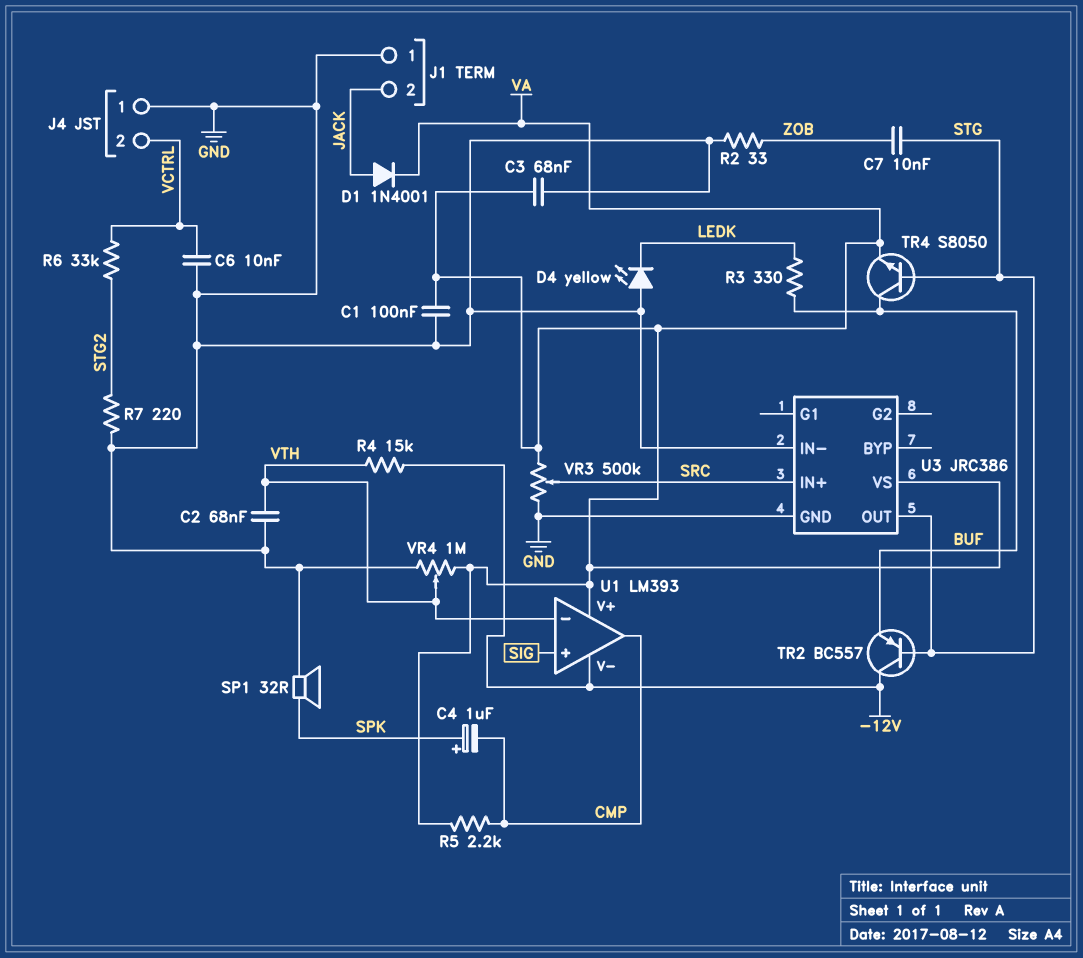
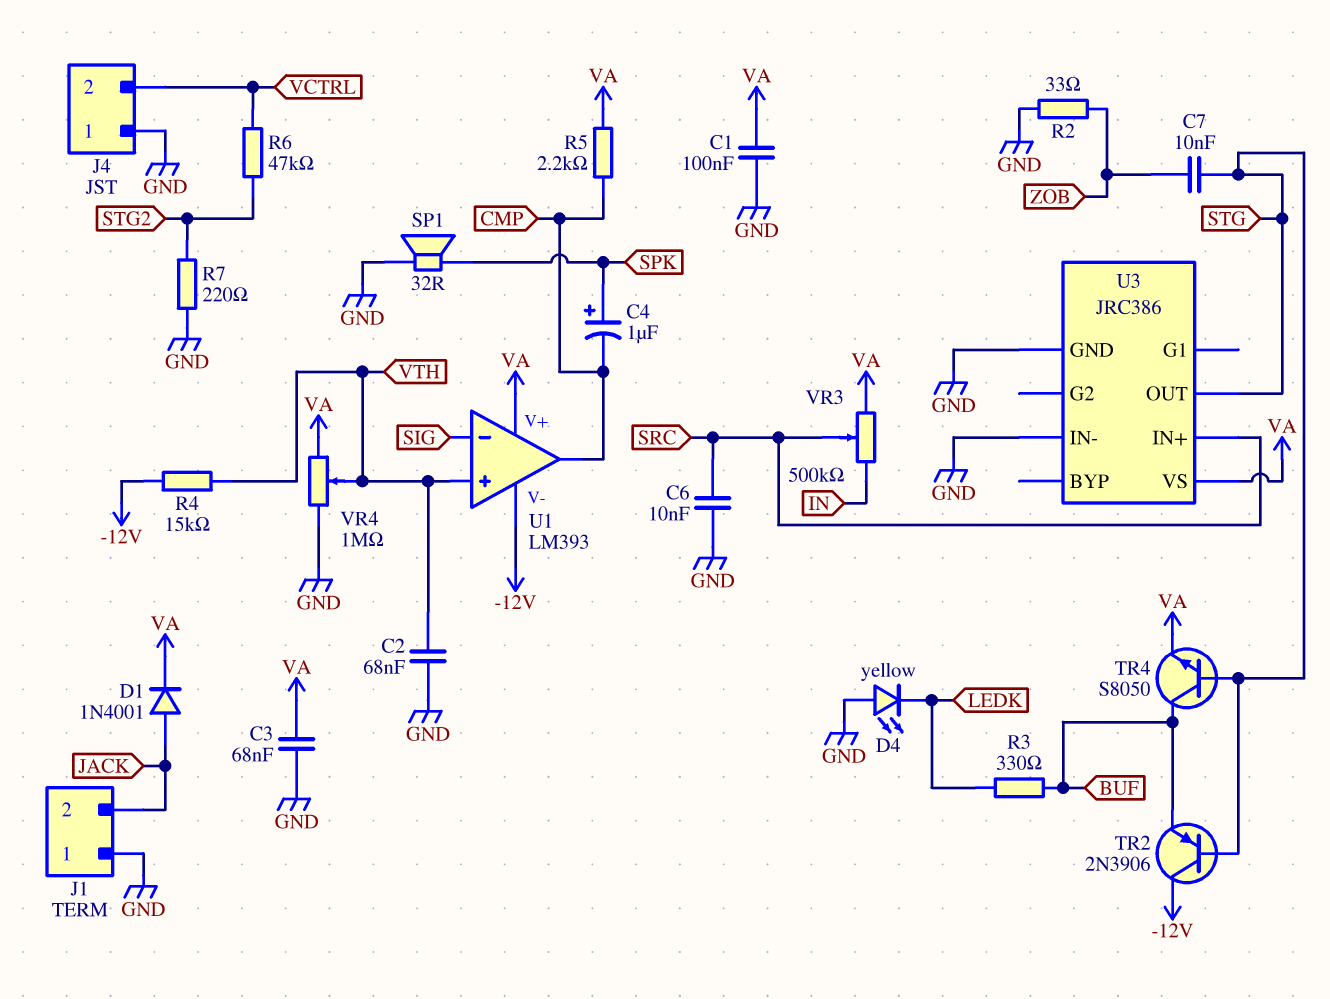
C6: 10nF (GND, VCTRL) -> 10nF (GND, SRC)
R6: 33k (STG2, VCTRL) -> 47k (STG2, VCTRL)
TR2: PNP BC557 (B STG, C -12V, E BUF) -> PNP 2N3906 (B STG, C -12V, E BUF)
U1 pin in+: SIG -> VTH
U1 pin in-: VTH -> SIG
VR3: 500k (GND, VA, wiper SRC) -> 500k (IN, VA, wiper SRC)

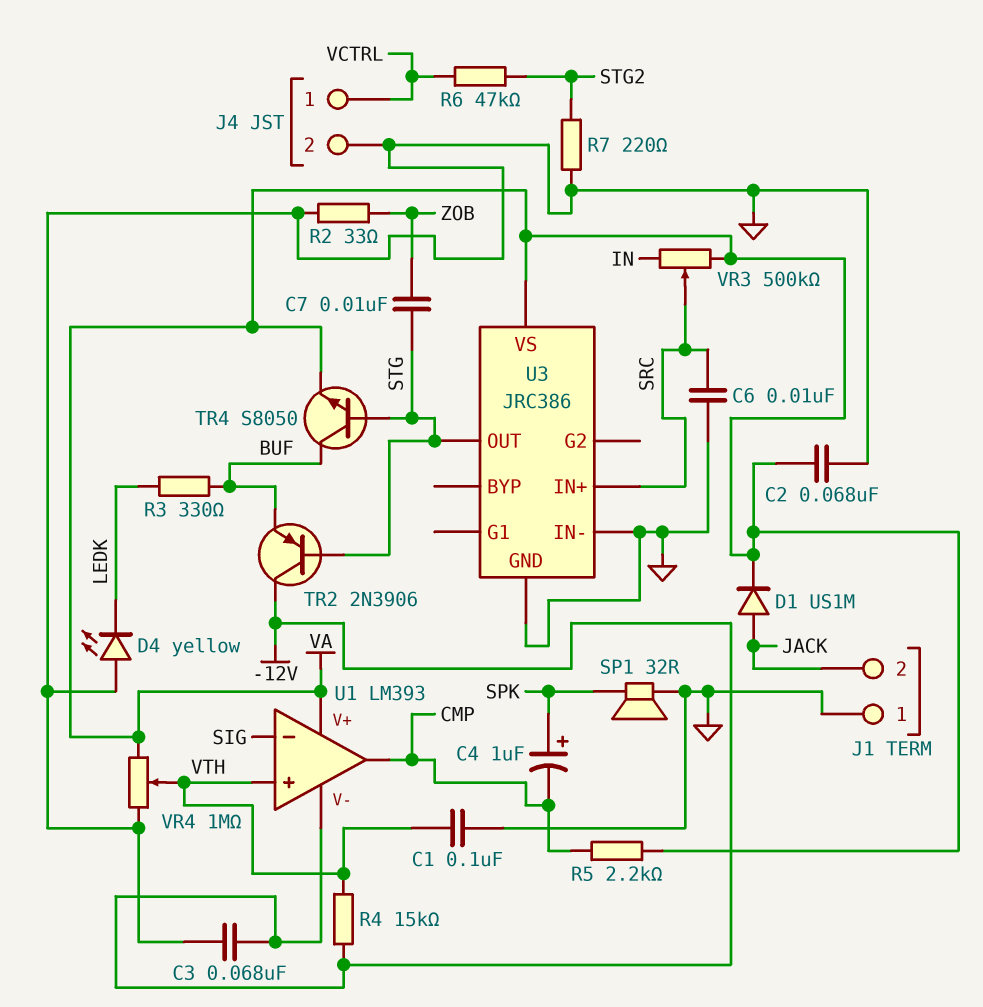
C1: 100nF (GND, VA) -> 100nF (GND, VTH)
C2: 68nF (GND, VTH) -> 68nF (GND, VA)
C3: 68nF (GND, VA) -> 68nF (-12V, GND)
D1: diode 1N4001 (A JACK, K VA) -> diode US1M (A JACK, K VA)
J4 pin 1: GND -> VCTRL
J4 pin 2: VCTRL -> GND

